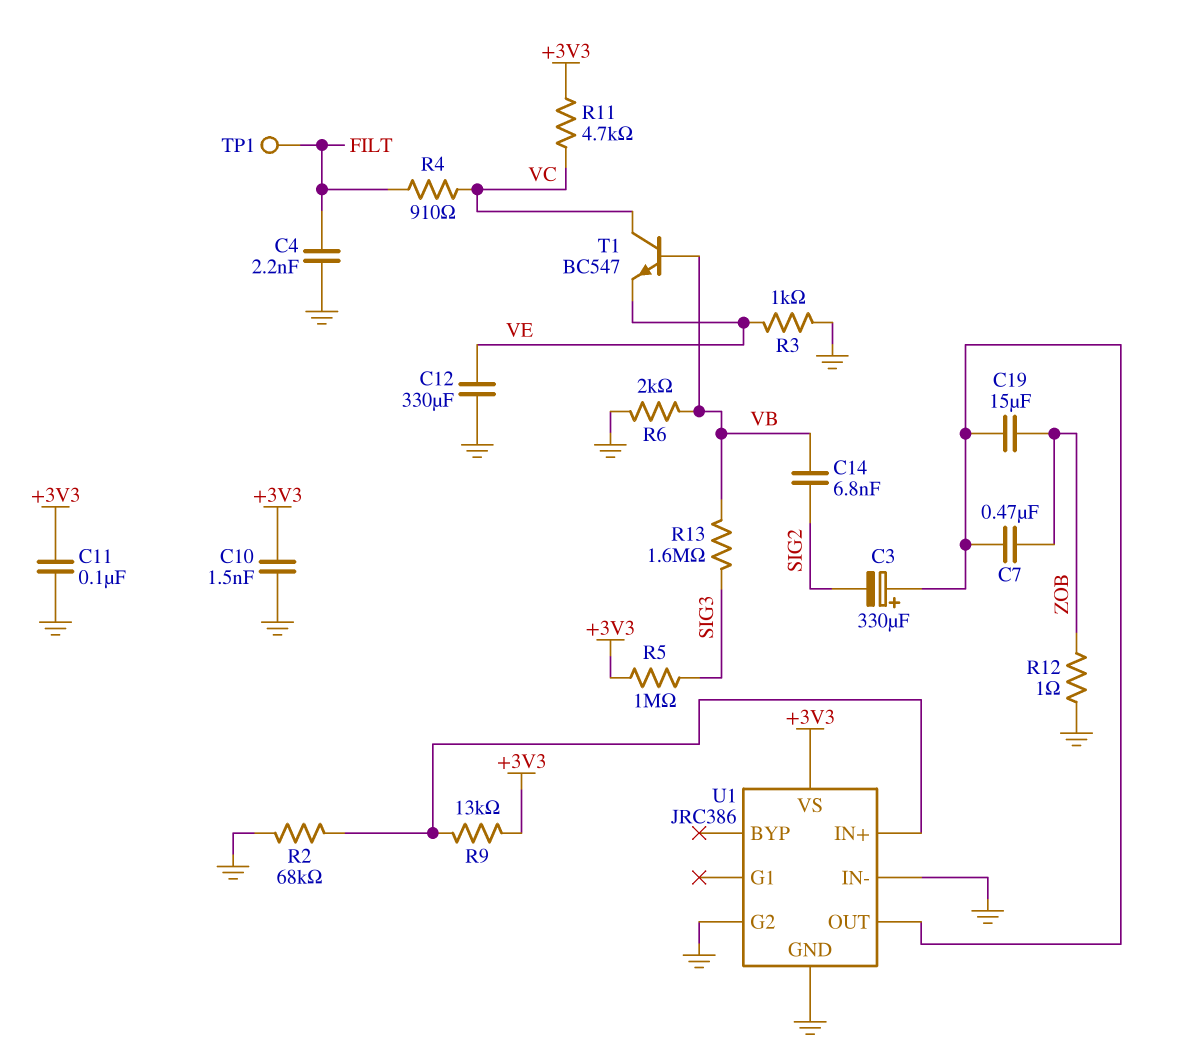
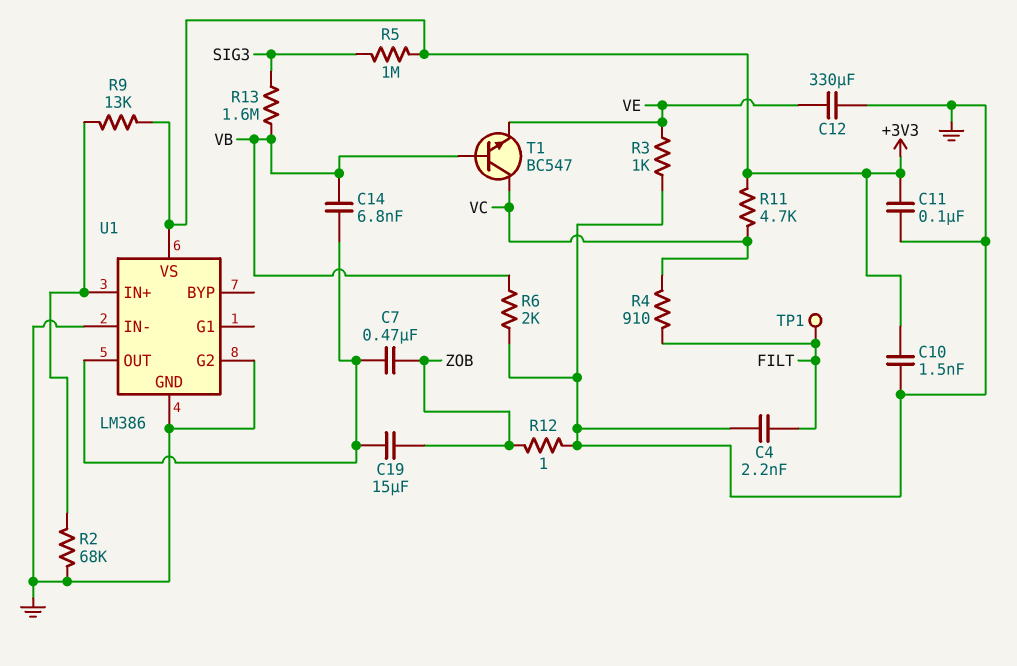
C3: 330uF (plus U1/OUT, minus SIG2) -> none
C14: 6.8nF (SIG2, VB) -> 6.8nF (U1/OUT, VB)
U1: JRC386 -> LM386

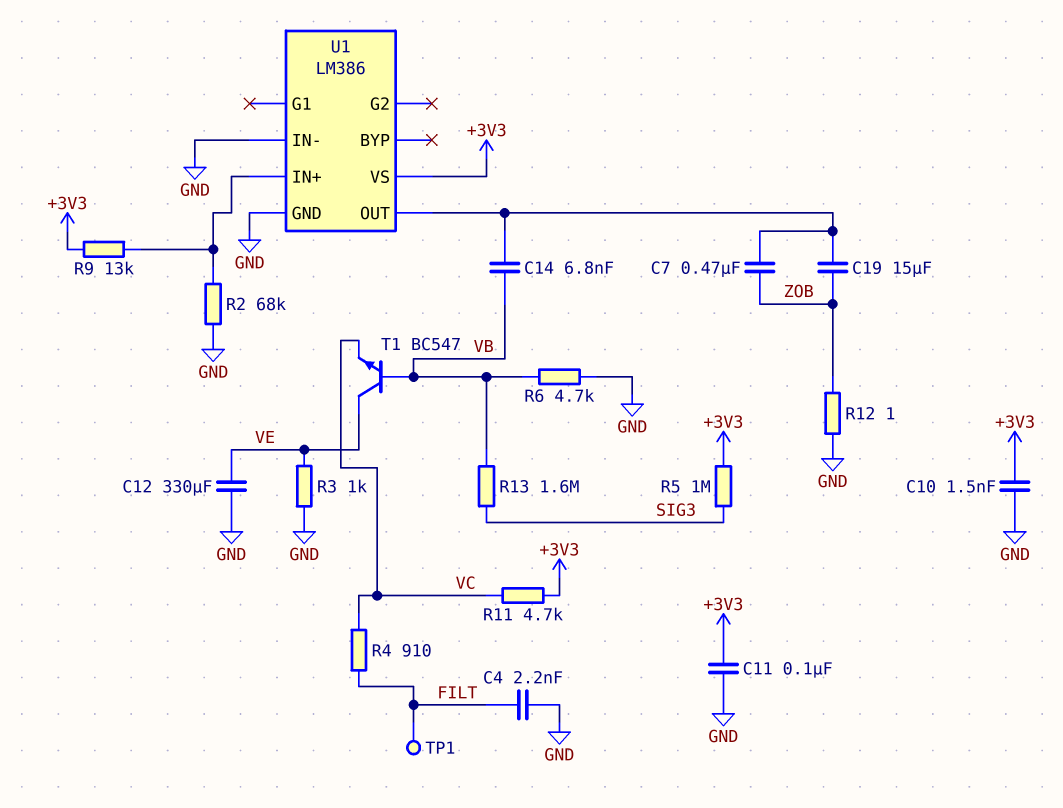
R6: 2k (GND, VB) -> 4.7k (GND, VB)
T1: NPN BC547 (B VB, C VC, E VE) -> NPN BC547 (B VB, C VE, E VC)
U1 pin G2: GND -> none

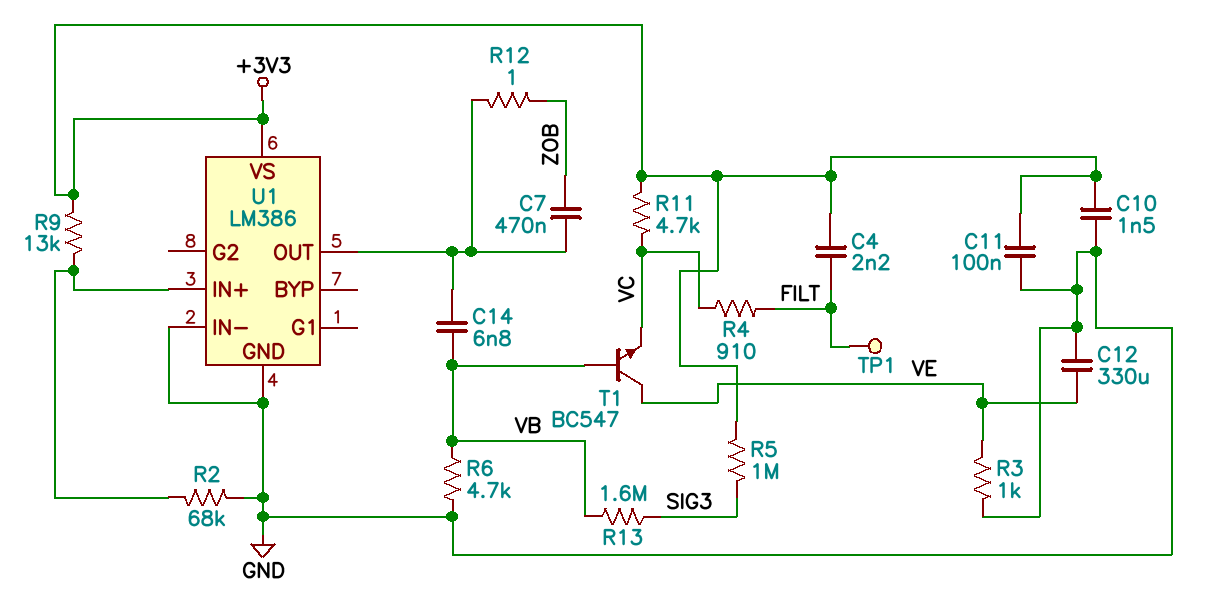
C4: 2.2nF (FILT, GND) -> 2.2nF (+3V3, FILT)
C19: 15uF (U1/OUT, ZOB) -> none
R12: 1 (GND, ZOB) -> 1 (U1/OUT, ZOB)

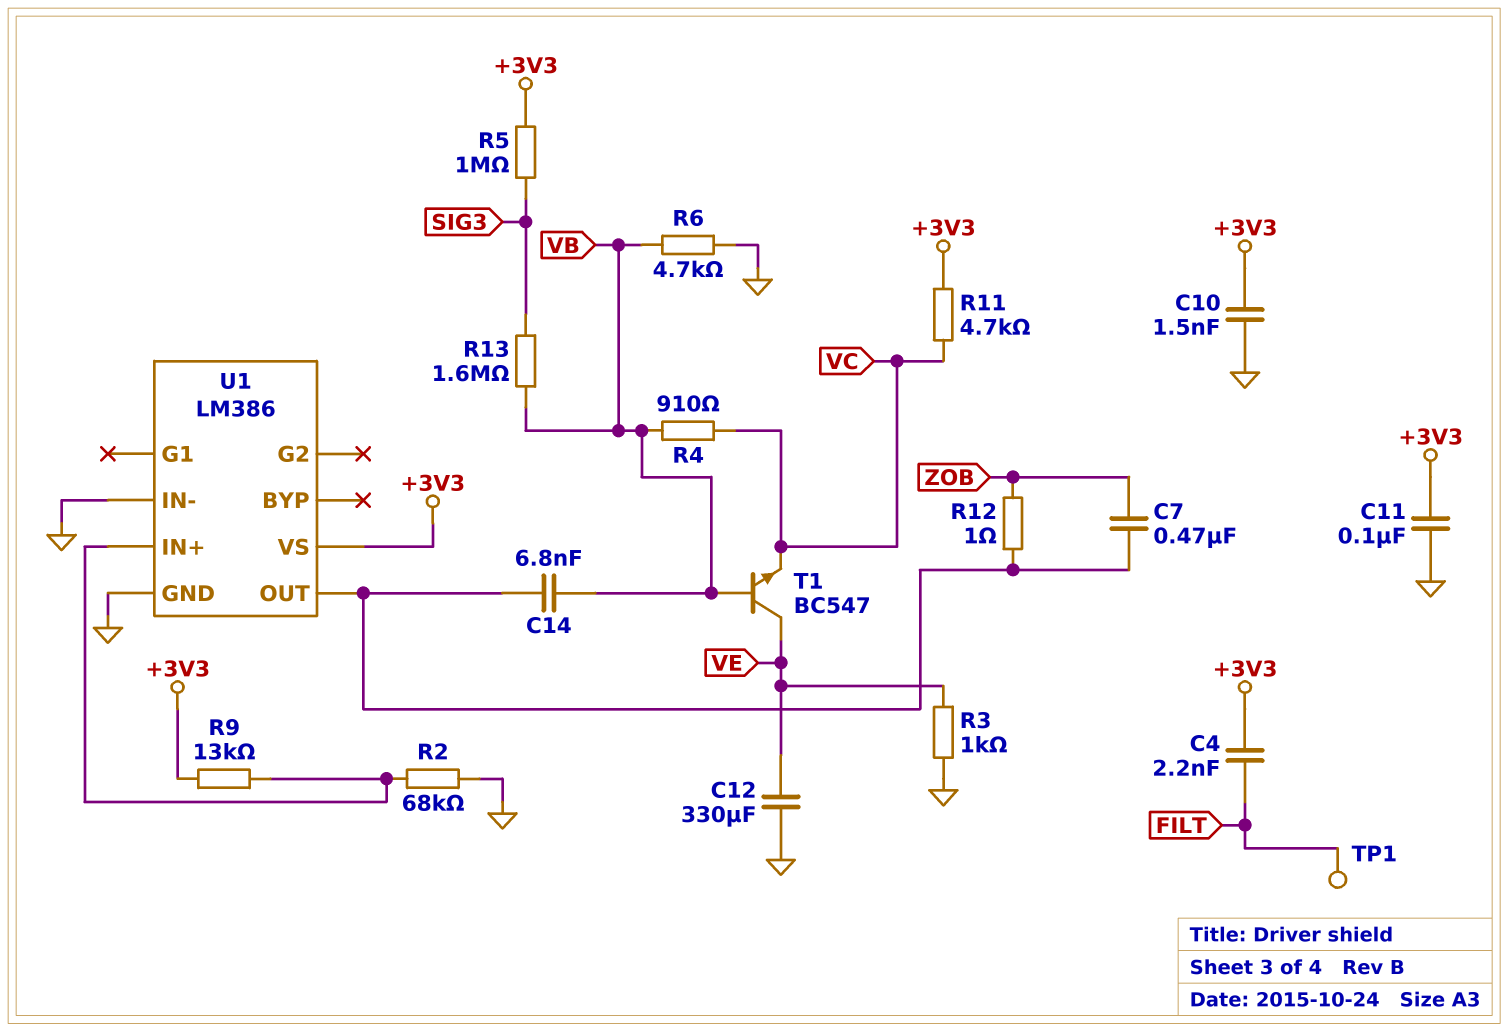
R4: 910 (FILT, VC) -> 910 (VB, VC)

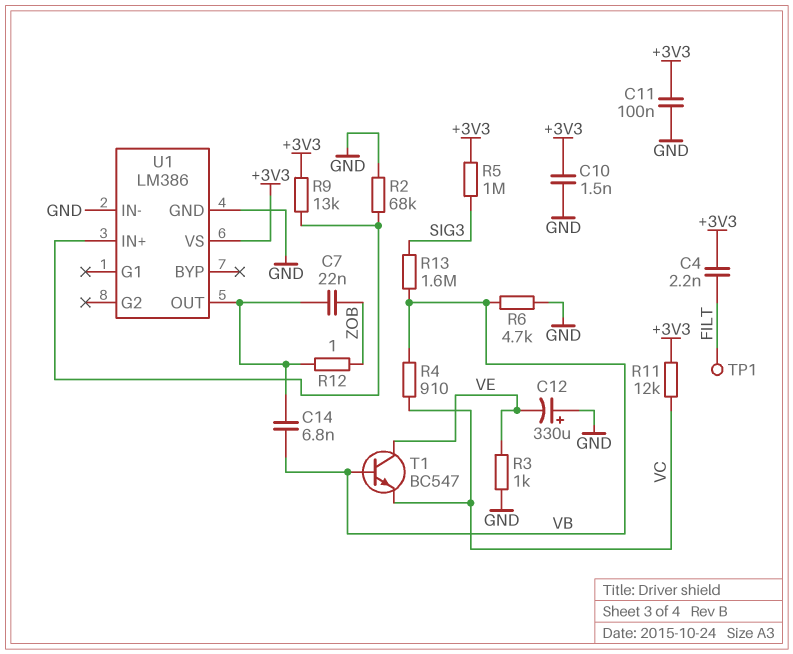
C7: 470nF (U1/OUT, ZOB) -> 22nF (U1/OUT, ZOB)
C12: 330uF (GND, VE) -> 330uF (plus GND, minus VE)
R11: 4.7k (+3V3, VC) -> 12k (+3V3, VC)

